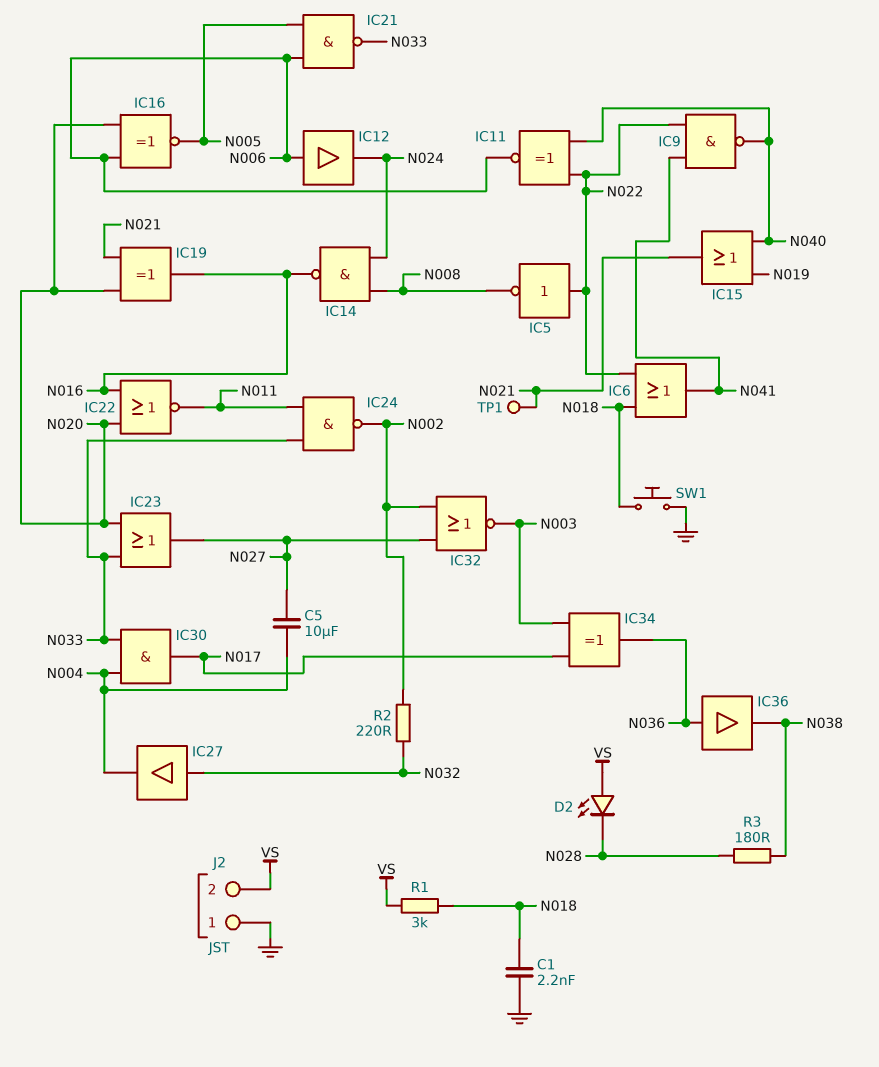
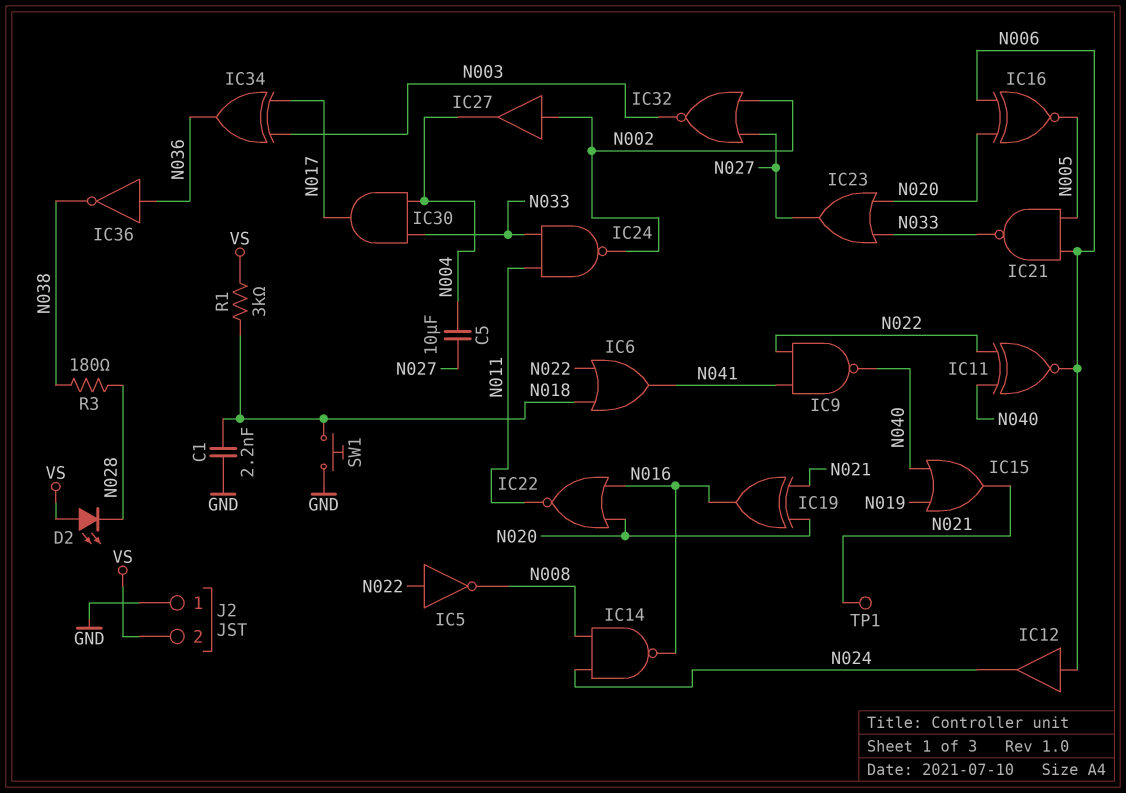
IC27: buffer (in N032, out N004) -> buffer (in N002, out N004)
IC36: buffer (in N036, out N038) -> NOT (in N036, out N038)
R2: 220 (N002, N032) -> none

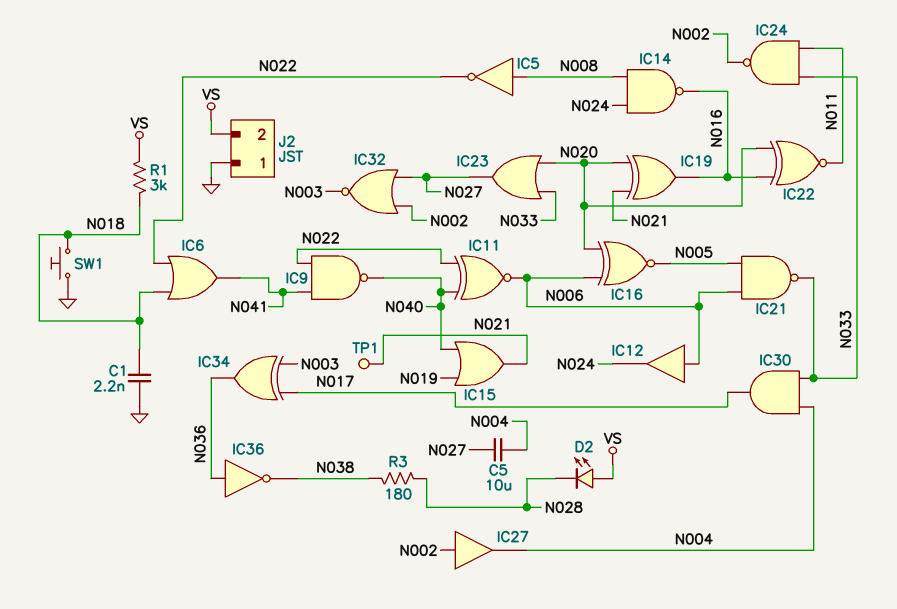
IC5: NOT (in N022, out N008) -> NOT (in N008, out N022)
IC22: NOR (in N016, in N020, out N011) -> XNOR (in N016, in N020, out N011)

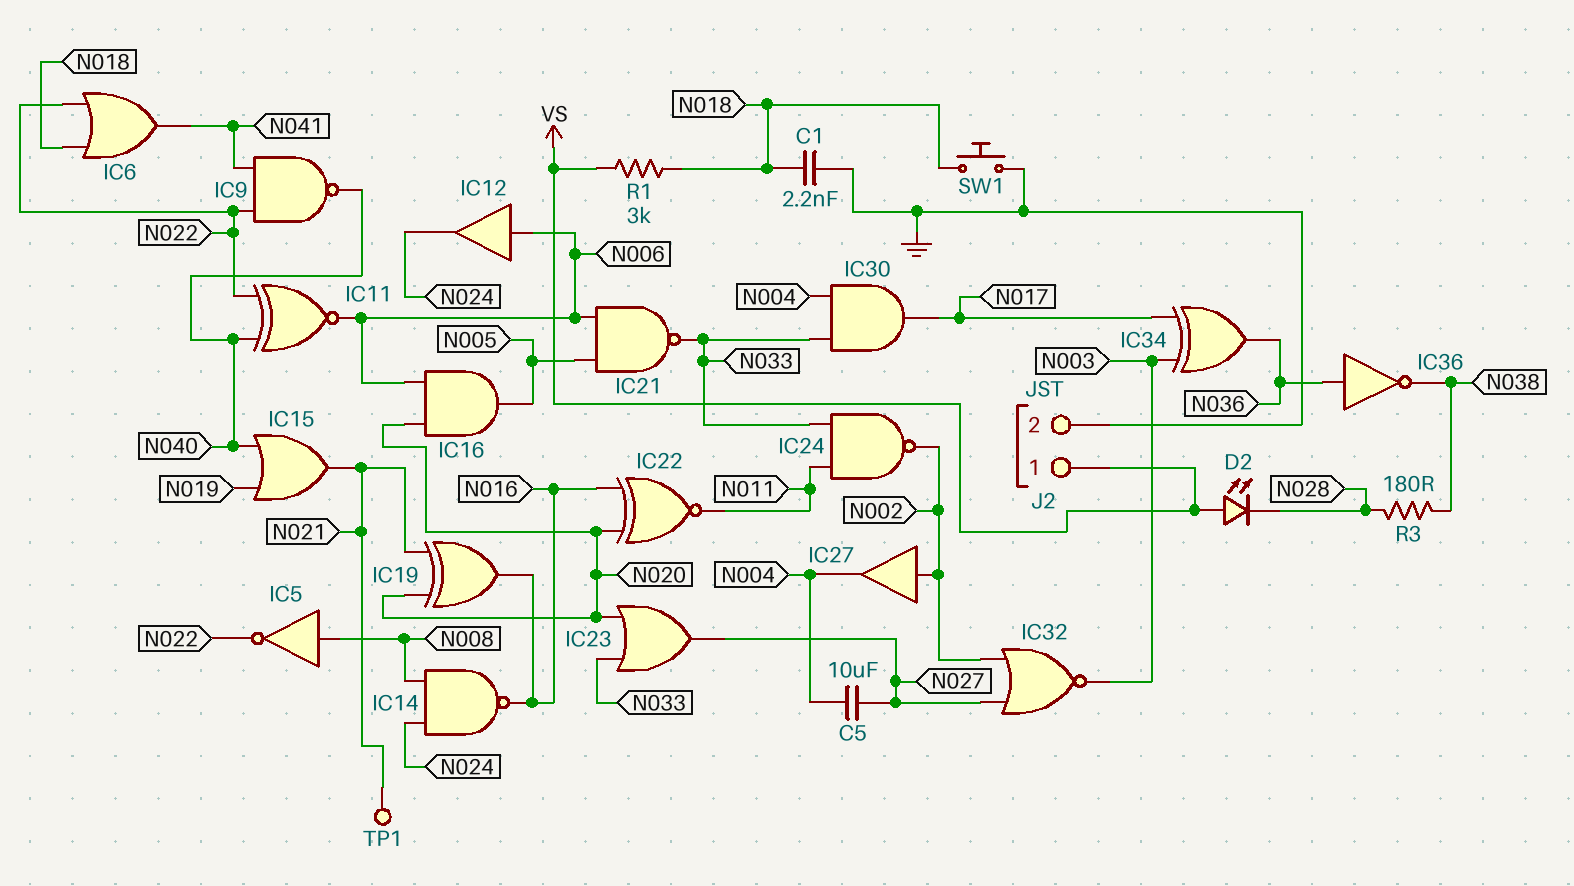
IC16: XNOR (in N006, in N020, out N005) -> AND (in N006, in N020, out N005)
J2 pin 1: GND -> VS
J2 pin 2: VS -> GND

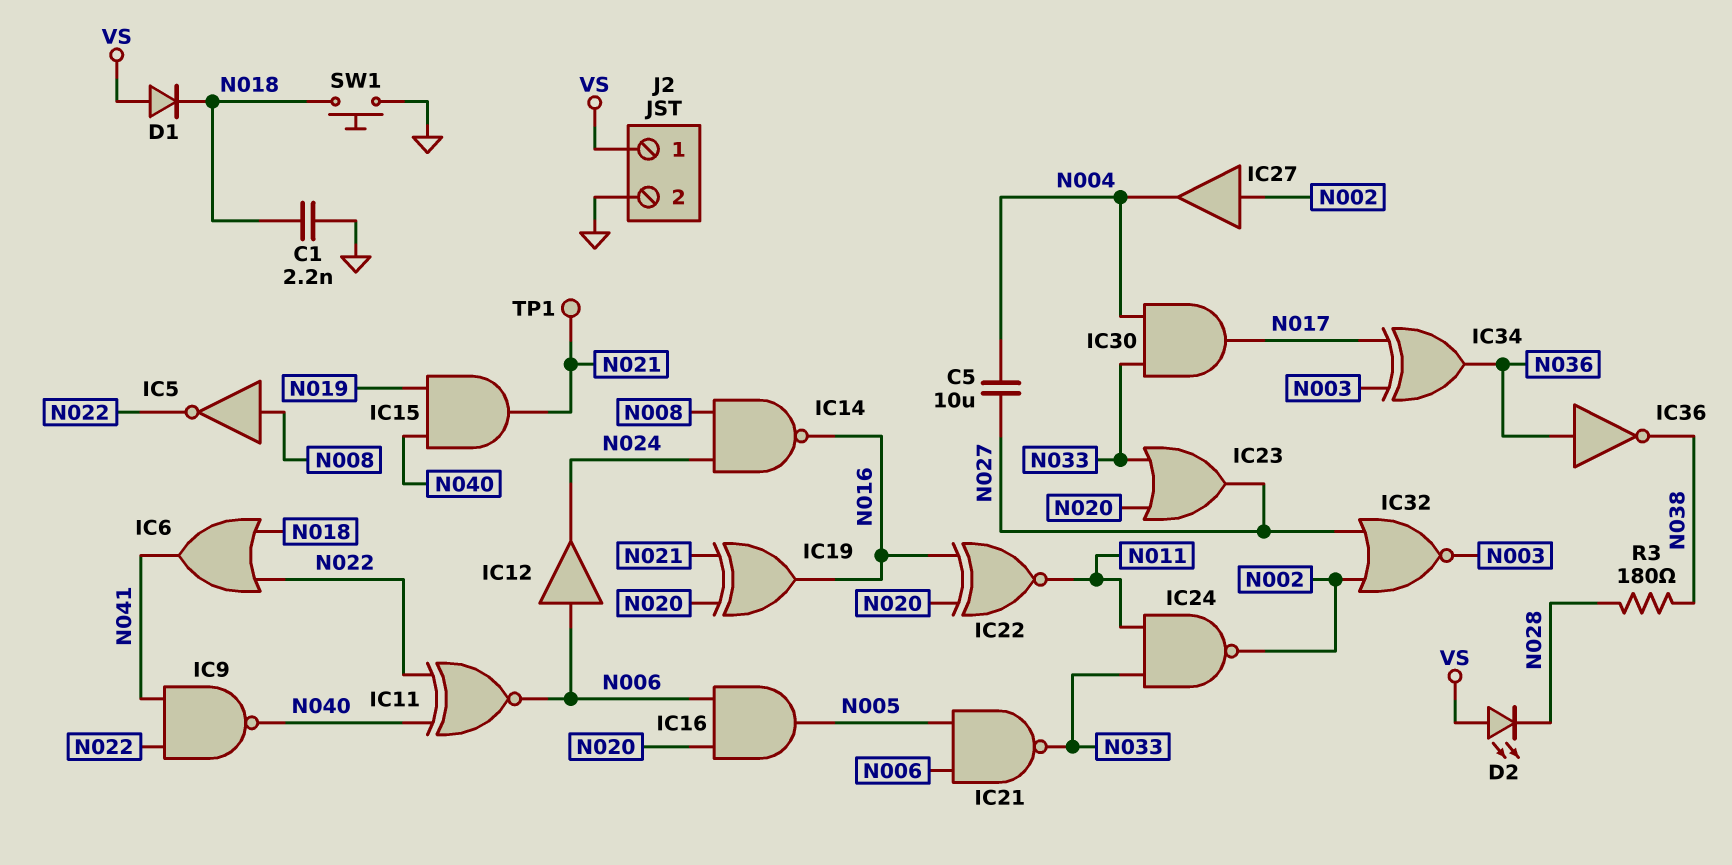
D1: none -> diode (A VS, K N018)
IC15: OR (in N019, in N040, out N021) -> AND (in N019, in N040, out N021)
R1: 3k (N018, VS) -> none

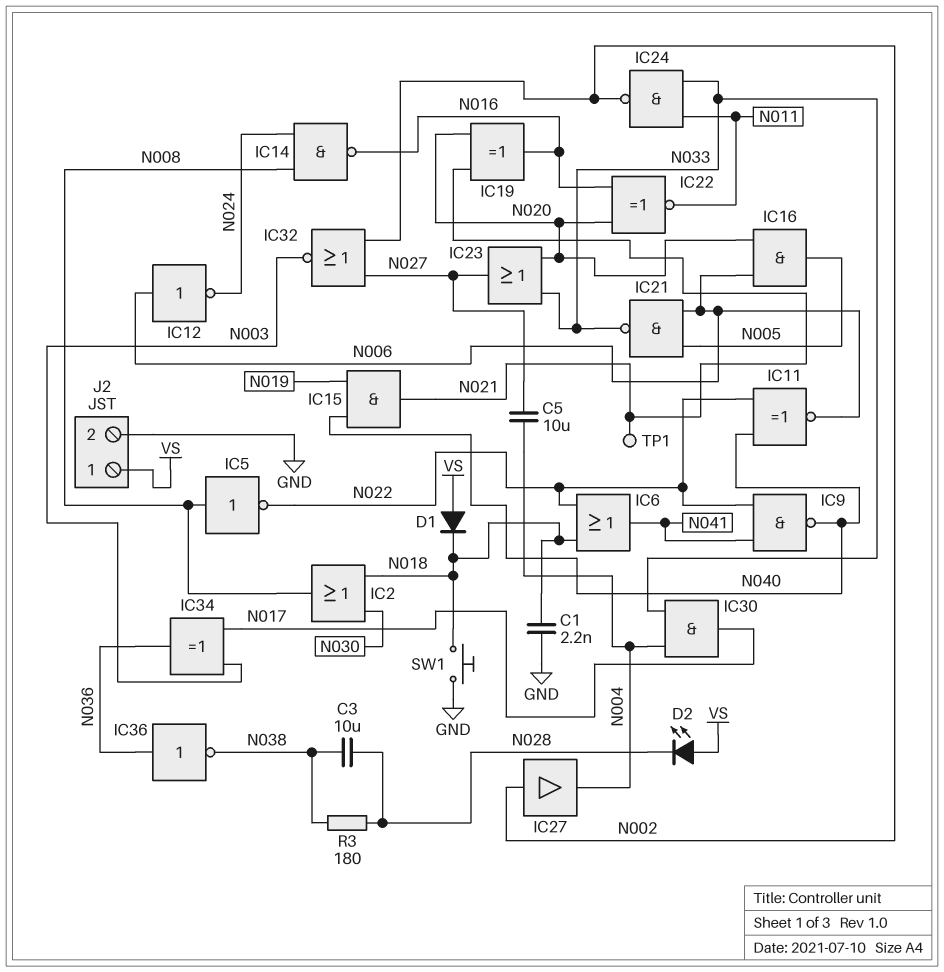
C3: none -> 10uF (N028, N038)
IC2: none -> OR (in N018, in N030, out N008)
IC12: buffer (in N006, out N024) -> NOT (in N006, out N024)

